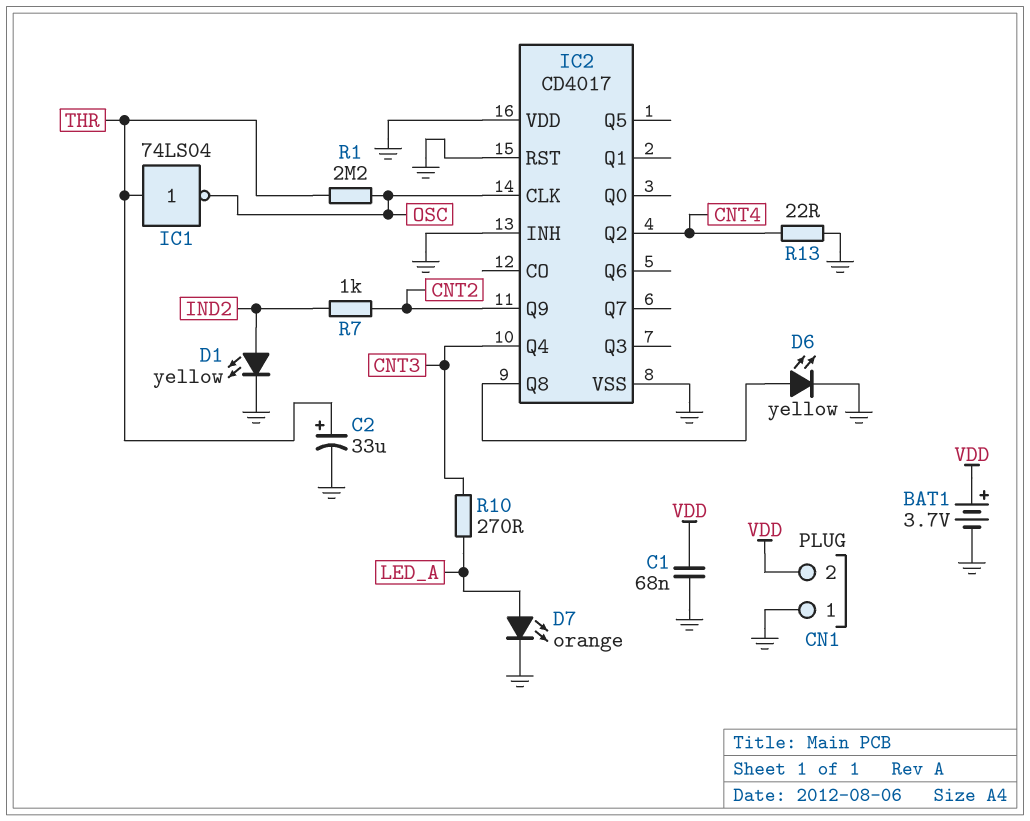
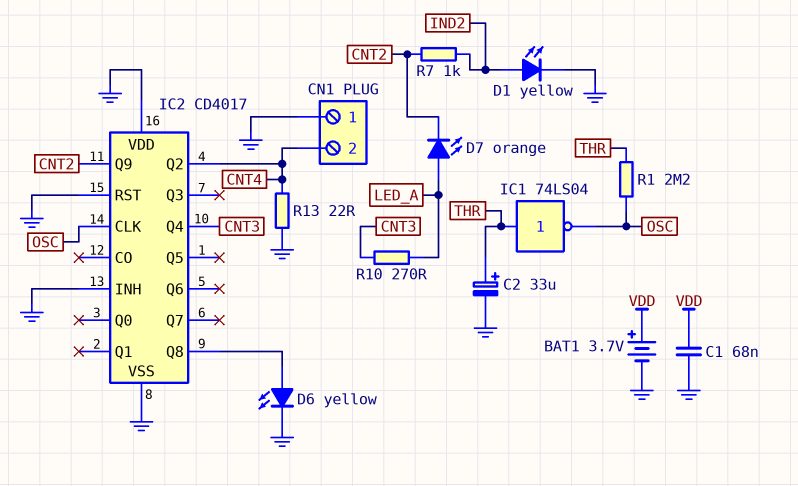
CN1 pin 2: VDD -> CNT4
D7: LED orange (A LED_A, K GND) -> LED orange (A LED_A, K CNT2)

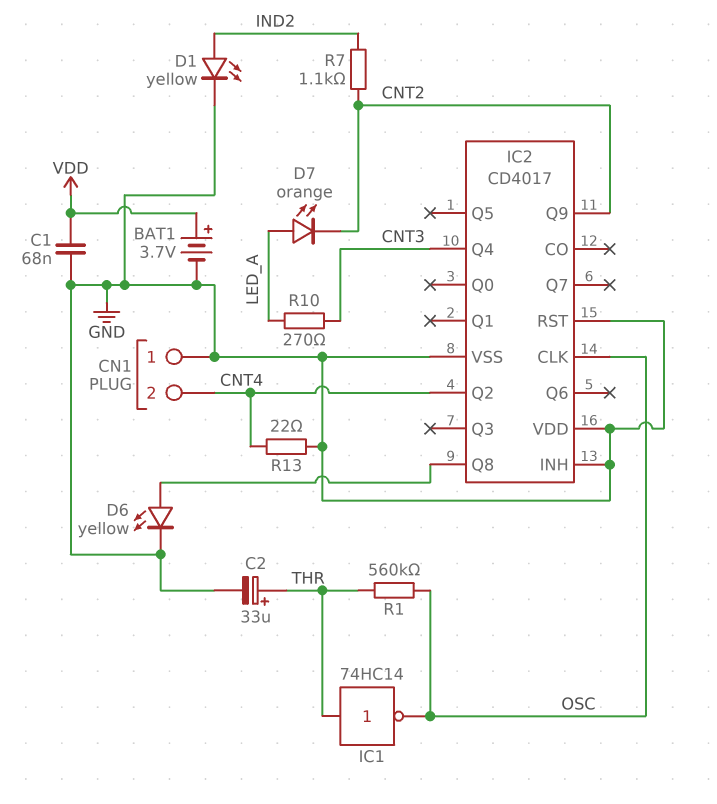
IC1: NOT 74LS04 (in THR, out OSC) -> NOT 74HC14 (in THR, out OSC)
R1: 2.2M (OSC, THR) -> 560k (OSC, THR)
R7: 1k (CNT2, IND2) -> 1.1k (CNT2, IND2)

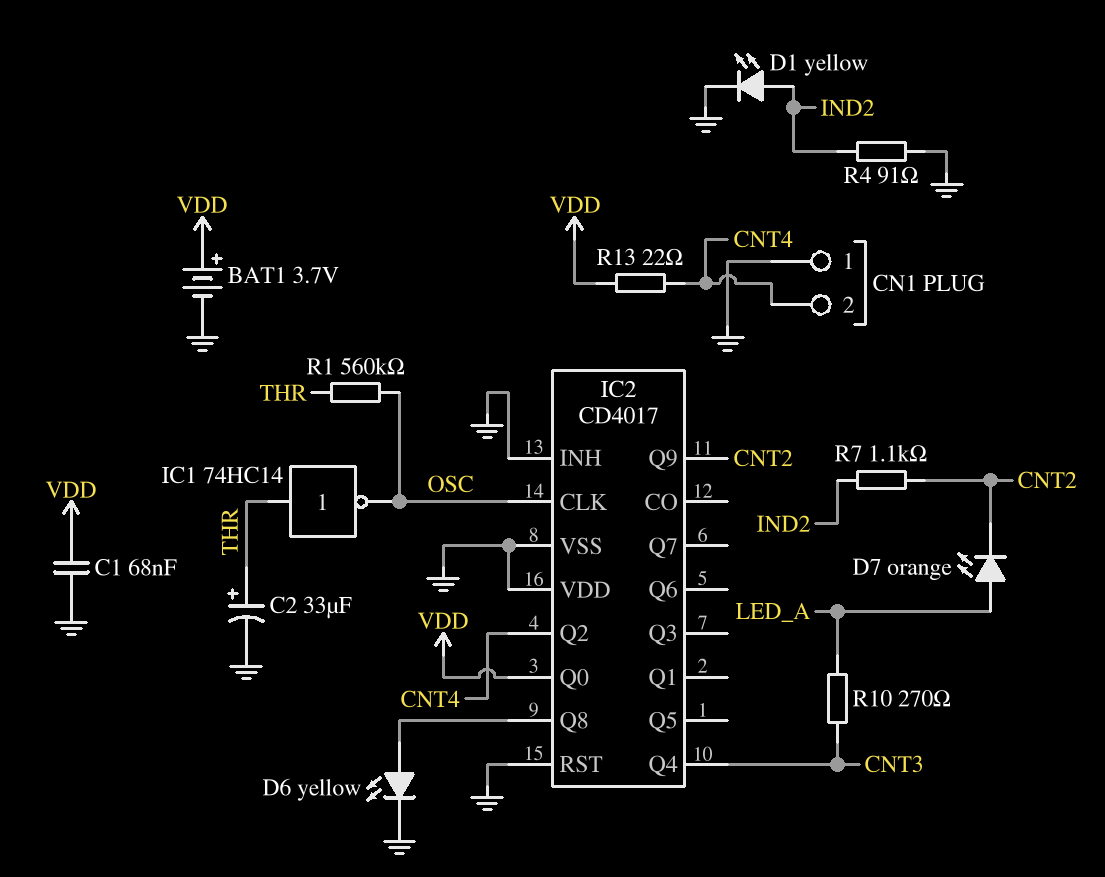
IC2 pin Q0: none -> VDD
R4: none -> 91 (GND, IND2)
R13: 22 (CNT4, GND) -> 22 (CNT4, VDD)

